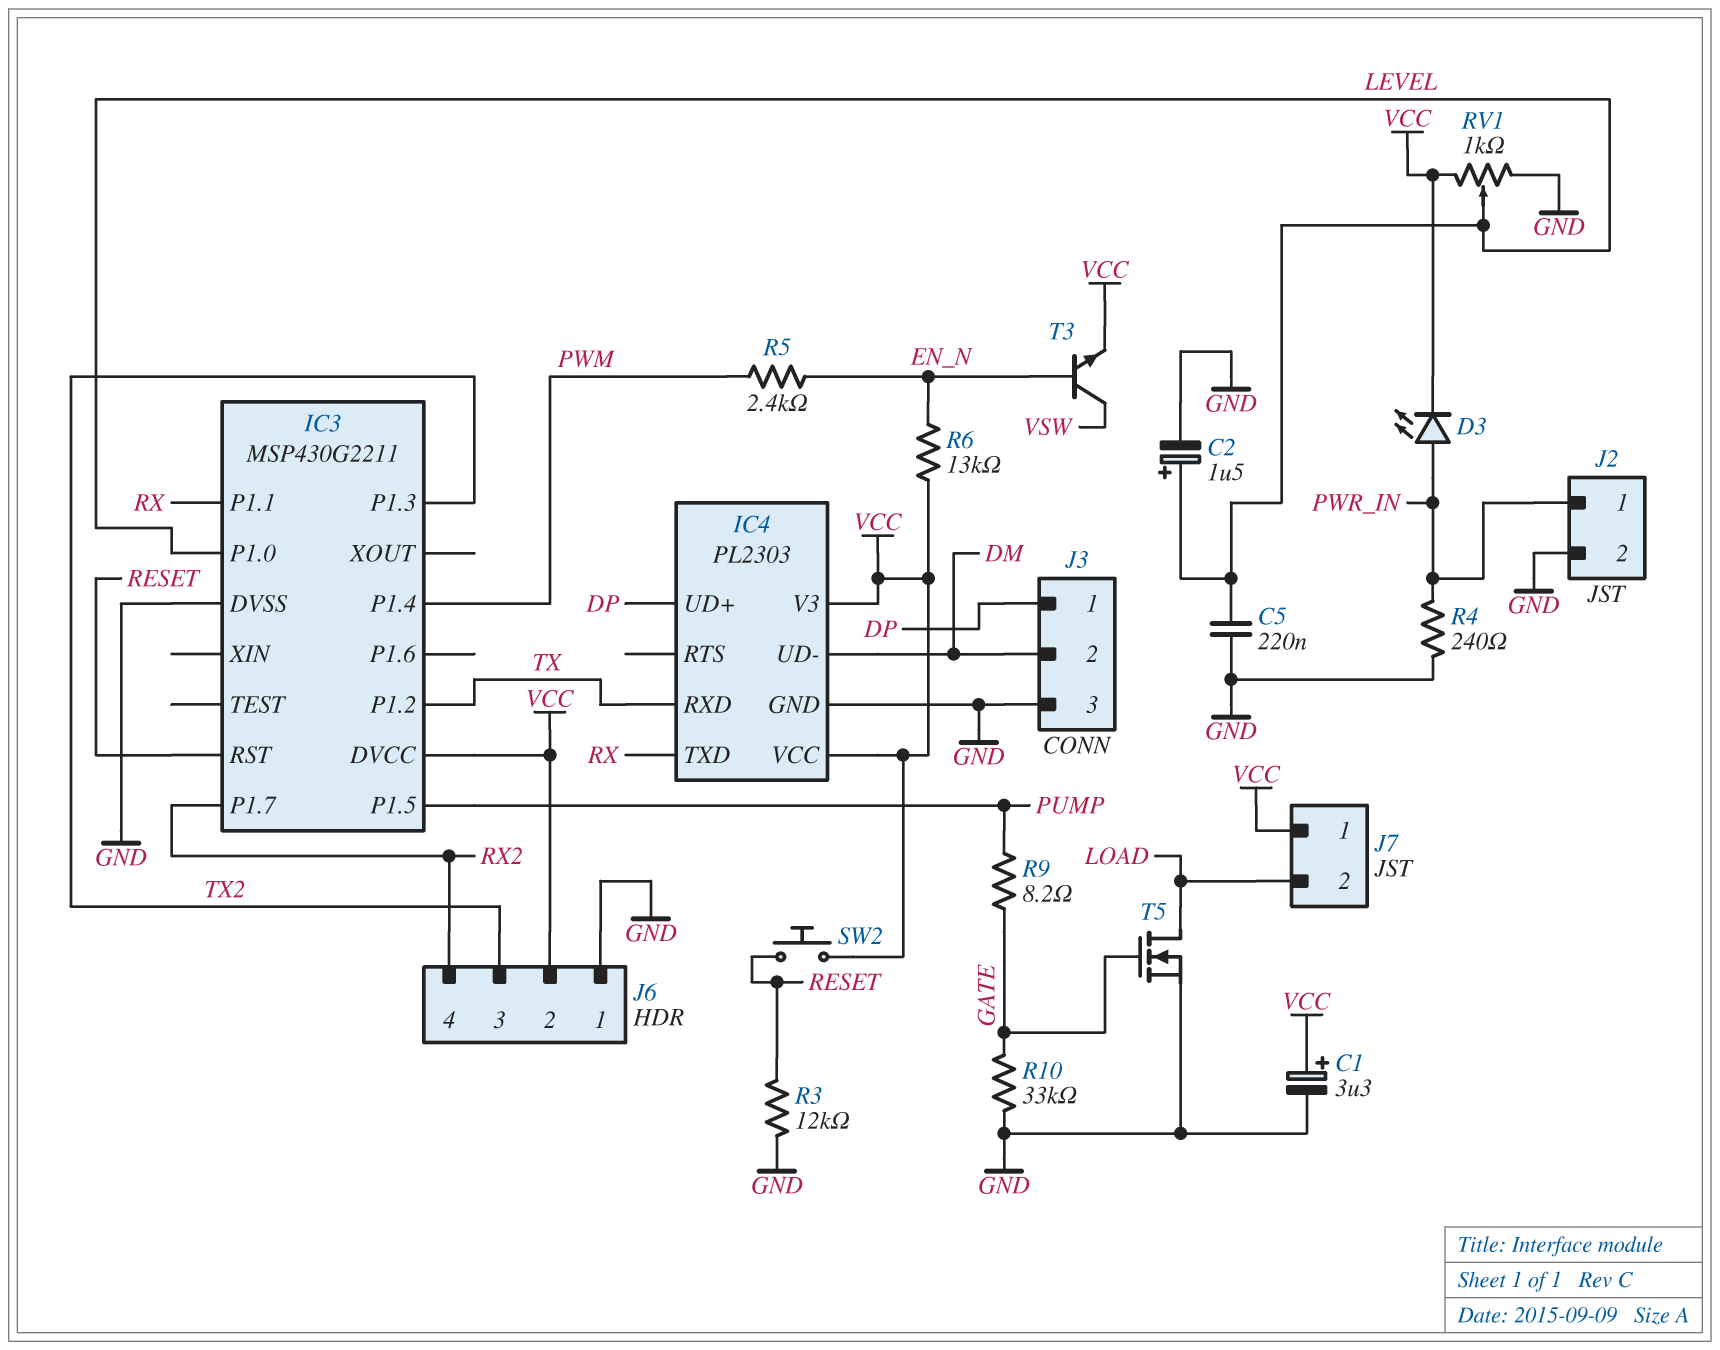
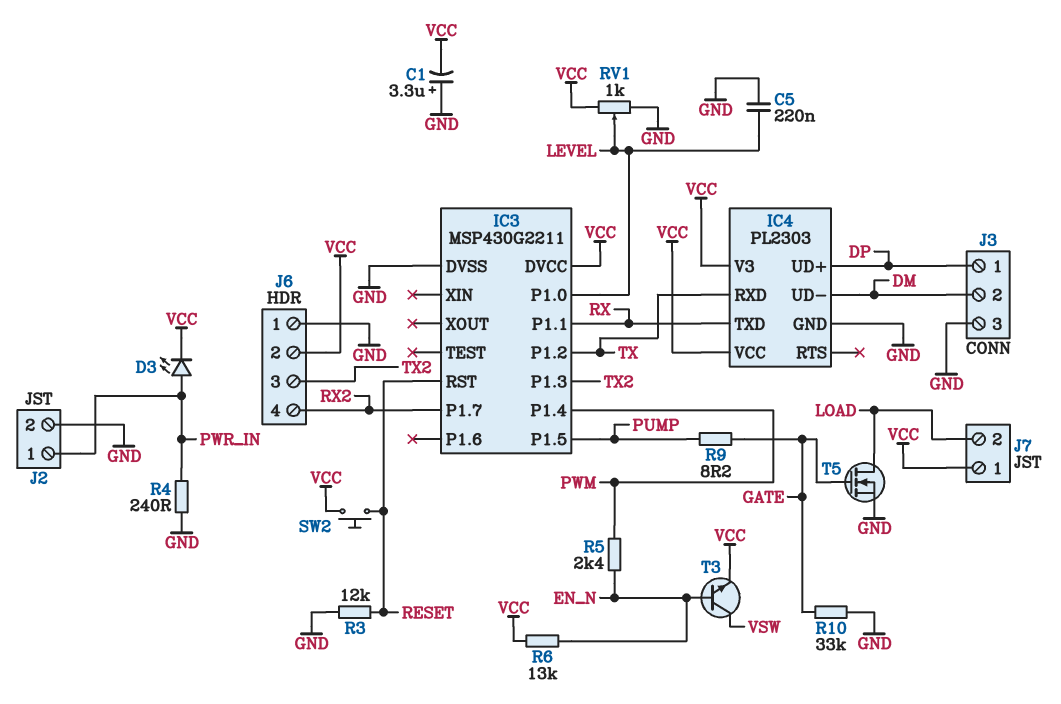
C1: 3.3uF (plus VCC, minus GND) -> 3.3uF (plus GND, minus VCC)
C2: 1.5uF (plus LEVEL, minus GND) -> none

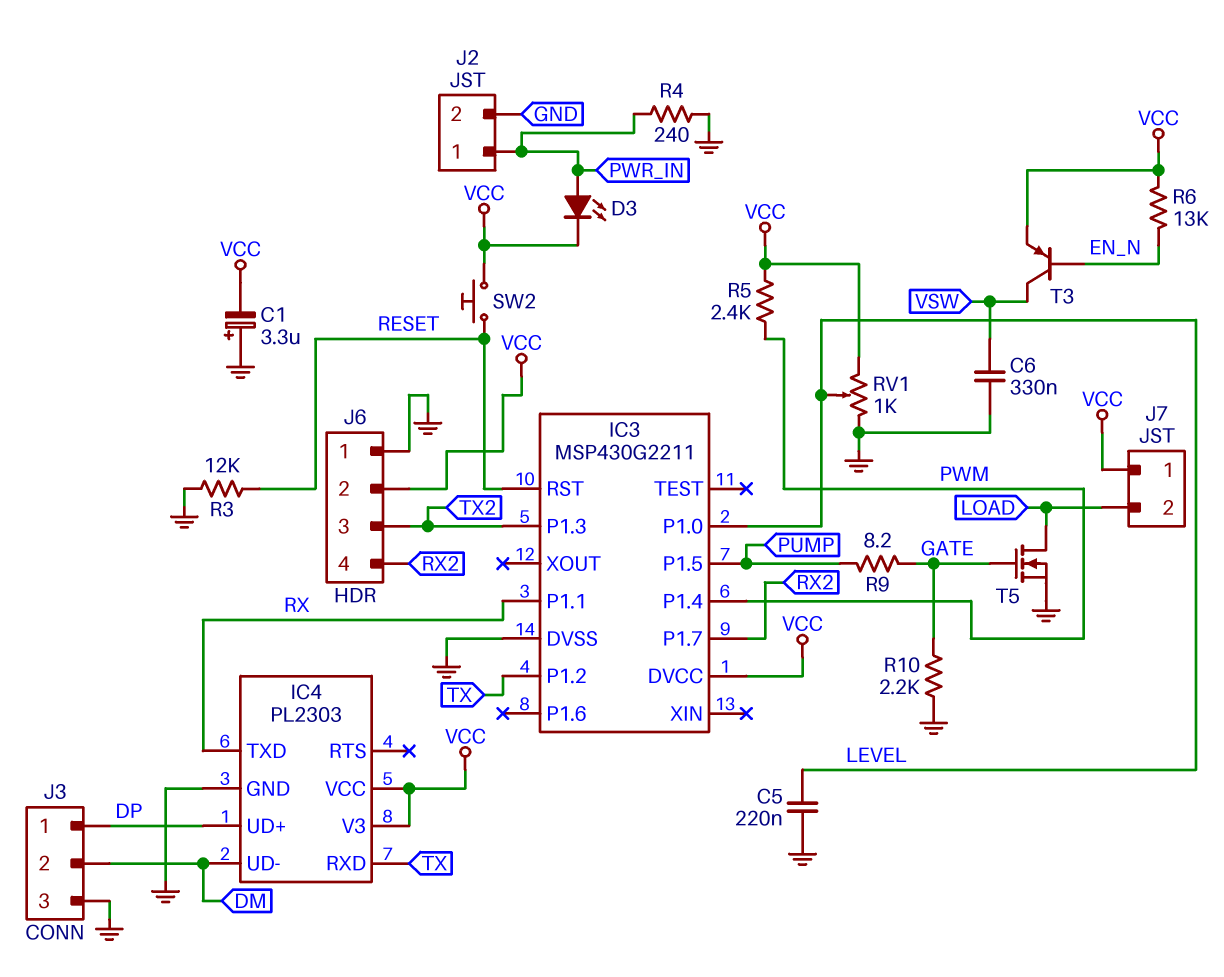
C6: none -> 330nF (GND, VSW)
R5: 2.4k (EN_N, PWM) -> 2.4k (PWM, VCC)
R10: 33k (GATE, GND) -> 2.2k (GATE, GND)
T3: NPN (B EN_N, C VSW, E VCC) -> PNP (B EN_N, C VSW, E VCC)

